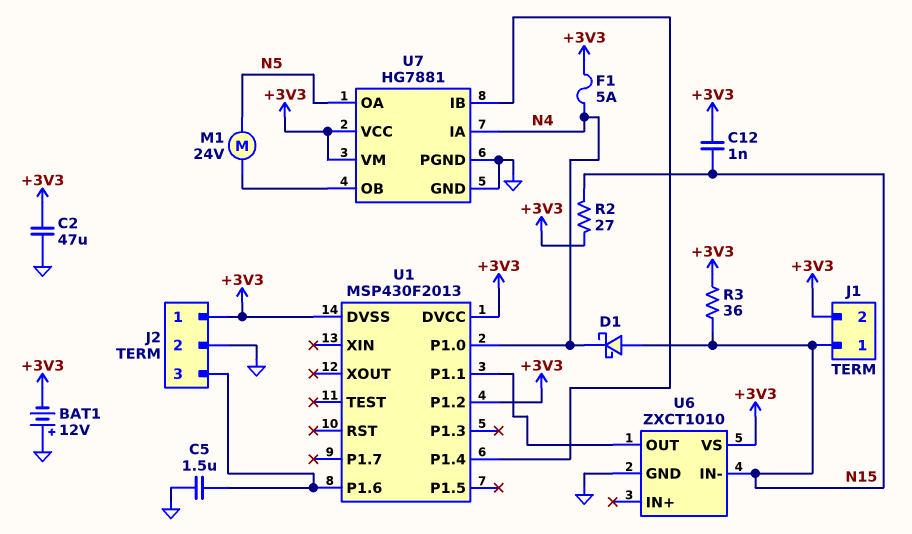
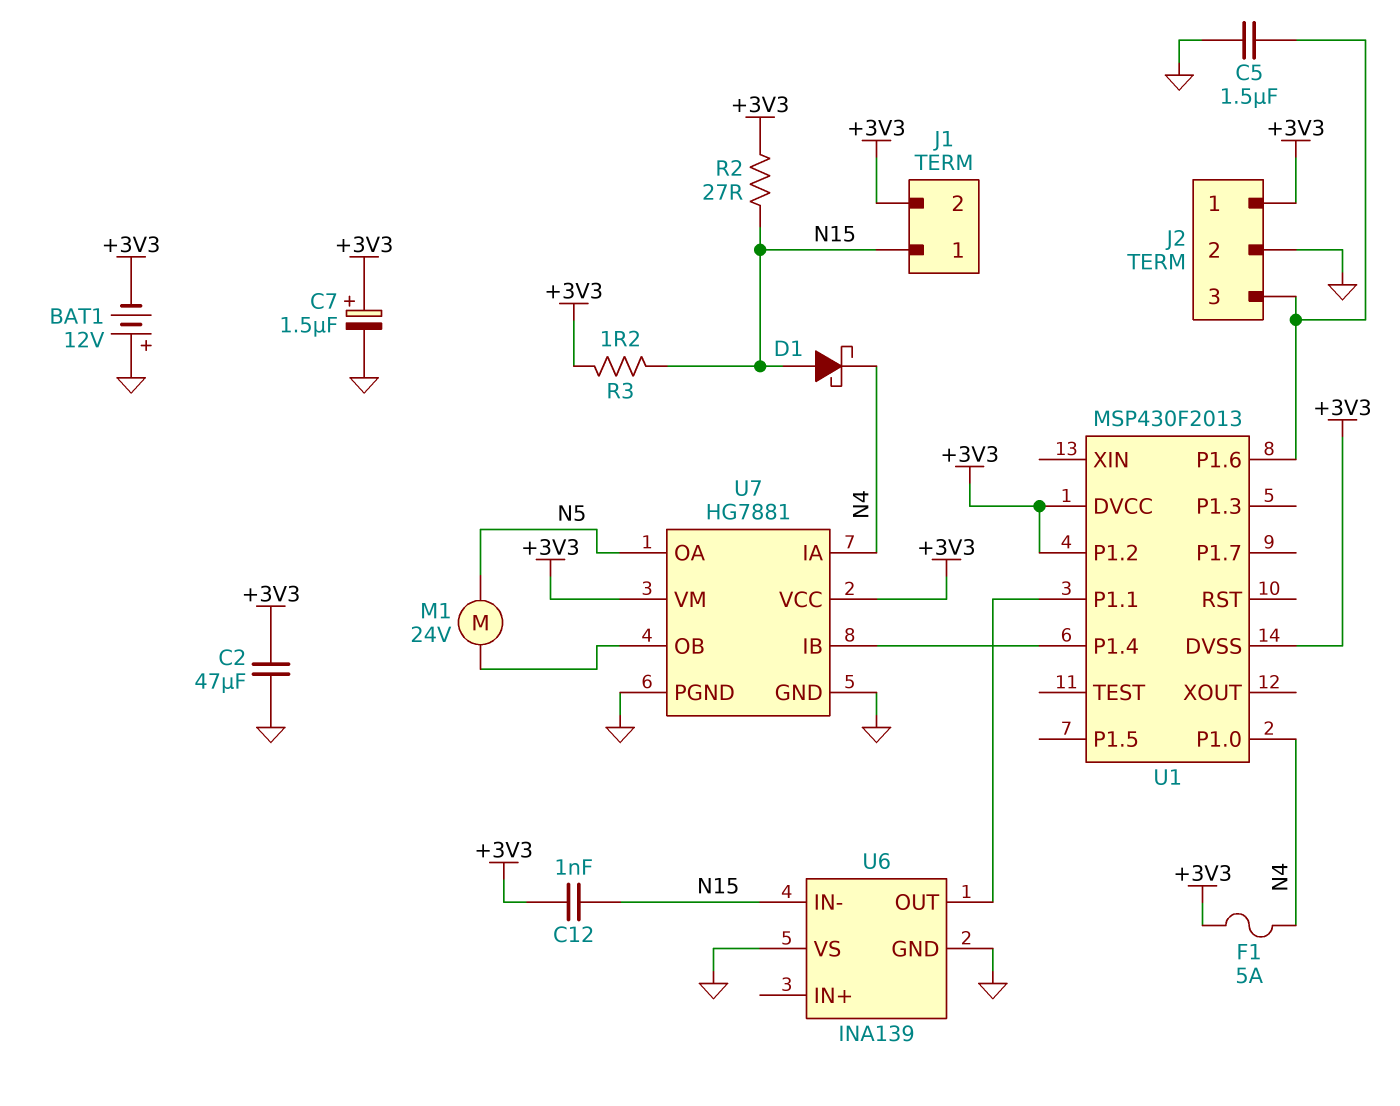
C7: none -> 1.5uF (plus +3V3, minus GND)
R3: 36 (+3V3, N15) -> 1.2 (+3V3, N15)
U6: ZXCT1010 -> INA139
U6 pin VS: +3V3 -> GND

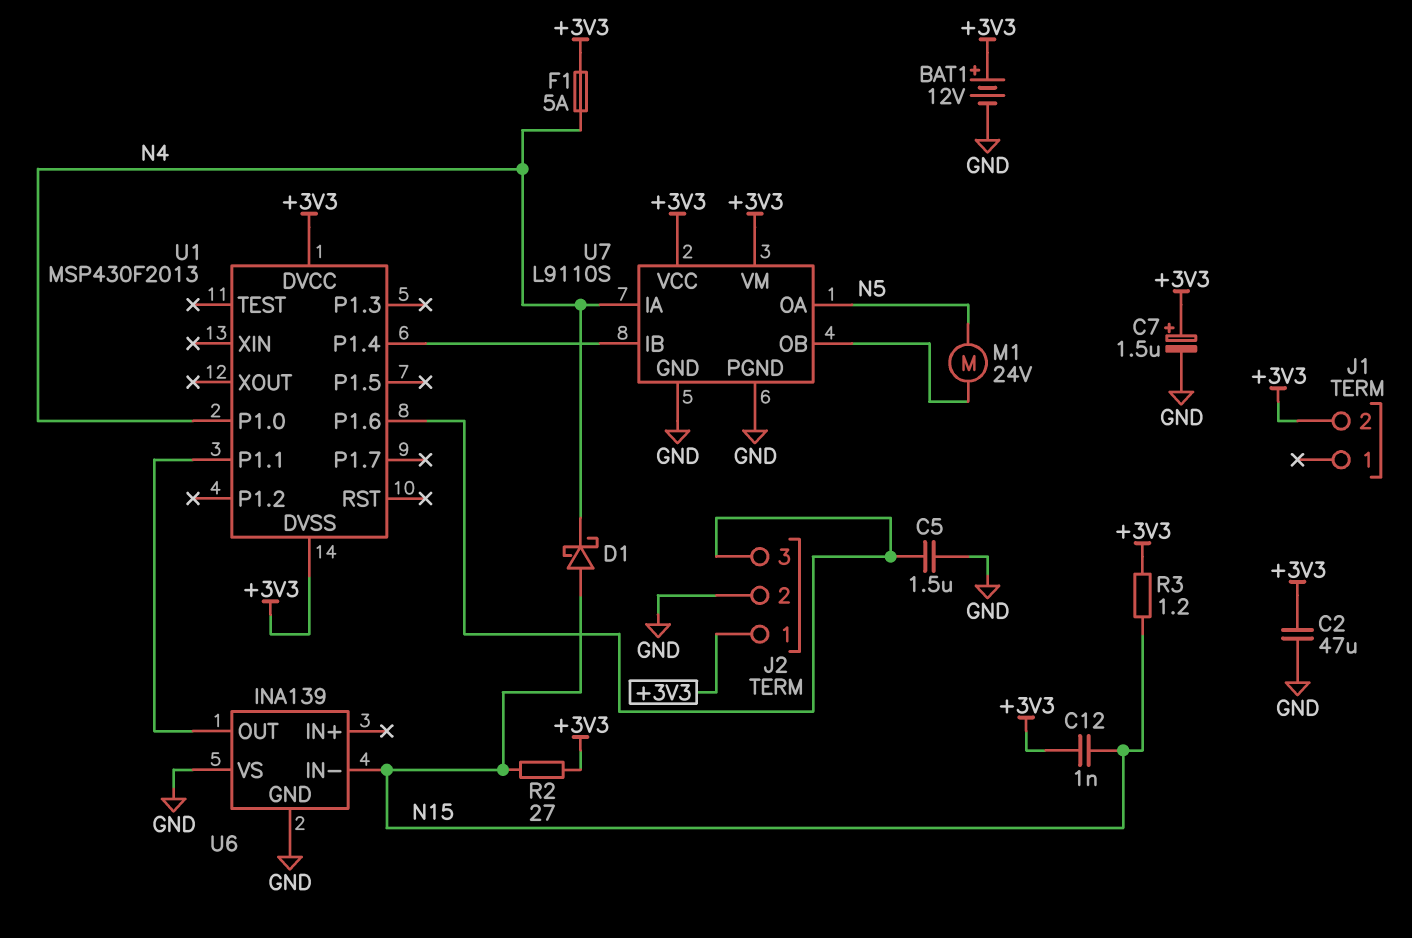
BAT1: 12V (plus GND, minus +3V3) -> 12V (plus +3V3, minus GND)
J1 pin 1: N15 -> none
U1 pin P1.2: +3V3 -> none
U7: HG7881 -> L9110S

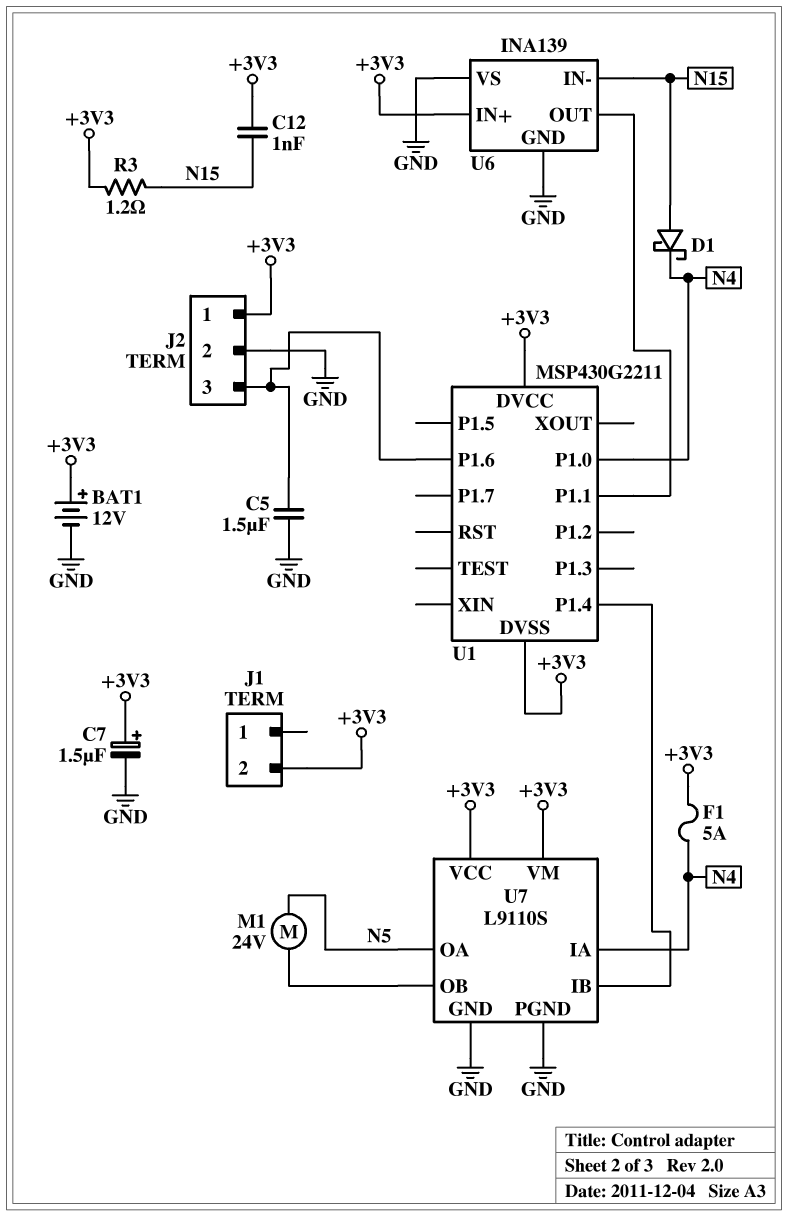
C2: 47uF (+3V3, GND) -> none
R2: 27 (+3V3, N15) -> none
U1: MSP430F2013 -> MSP430G2211
U6 pin IN+: none -> +3V3

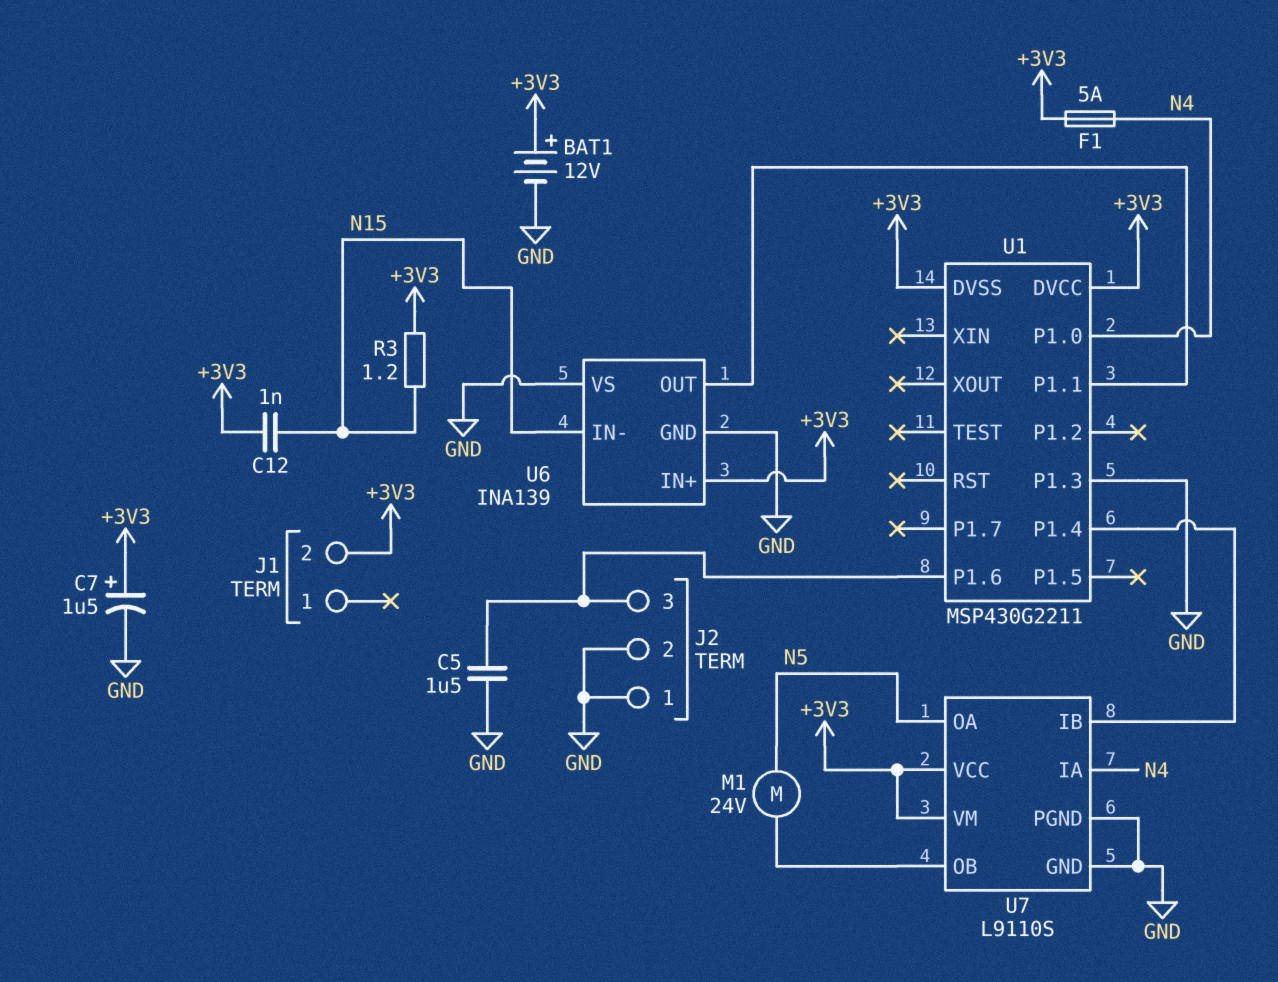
D1: schottky (A N15, K N4) -> none
J2 pin 1: +3V3 -> GND
U1 pin P1.3: none -> GND

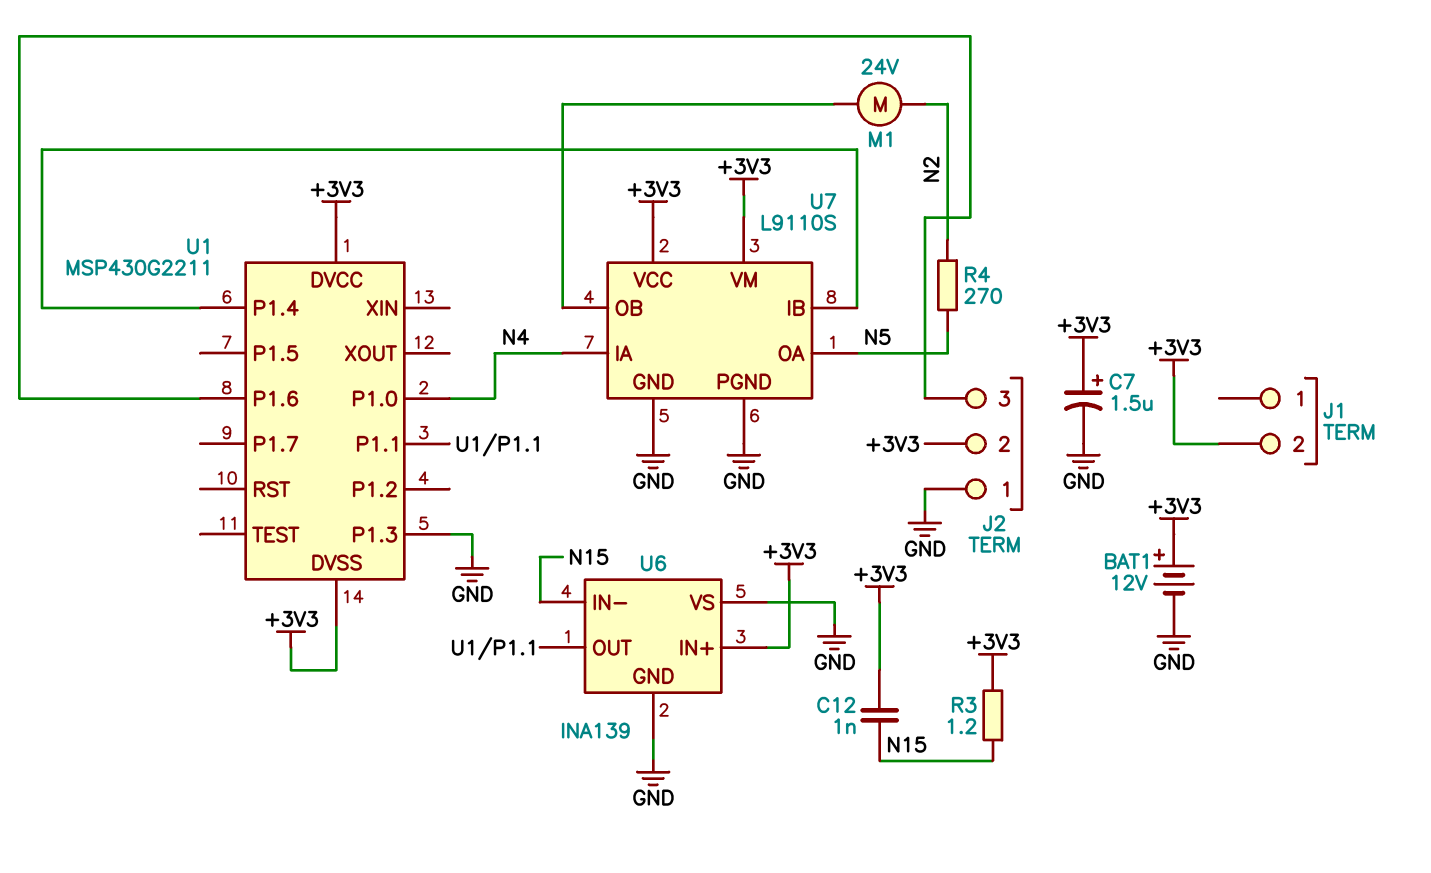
C5: 1.5uF (GND, J2/3) -> none
F1: 5A (+3V3, N4) -> none
J2 pin 2: GND -> +3V3
M1: motor 24V (N5, U7/OB) -> motor 24V (N2, U7/OB)
R4: none -> 270 (N2, N5)

